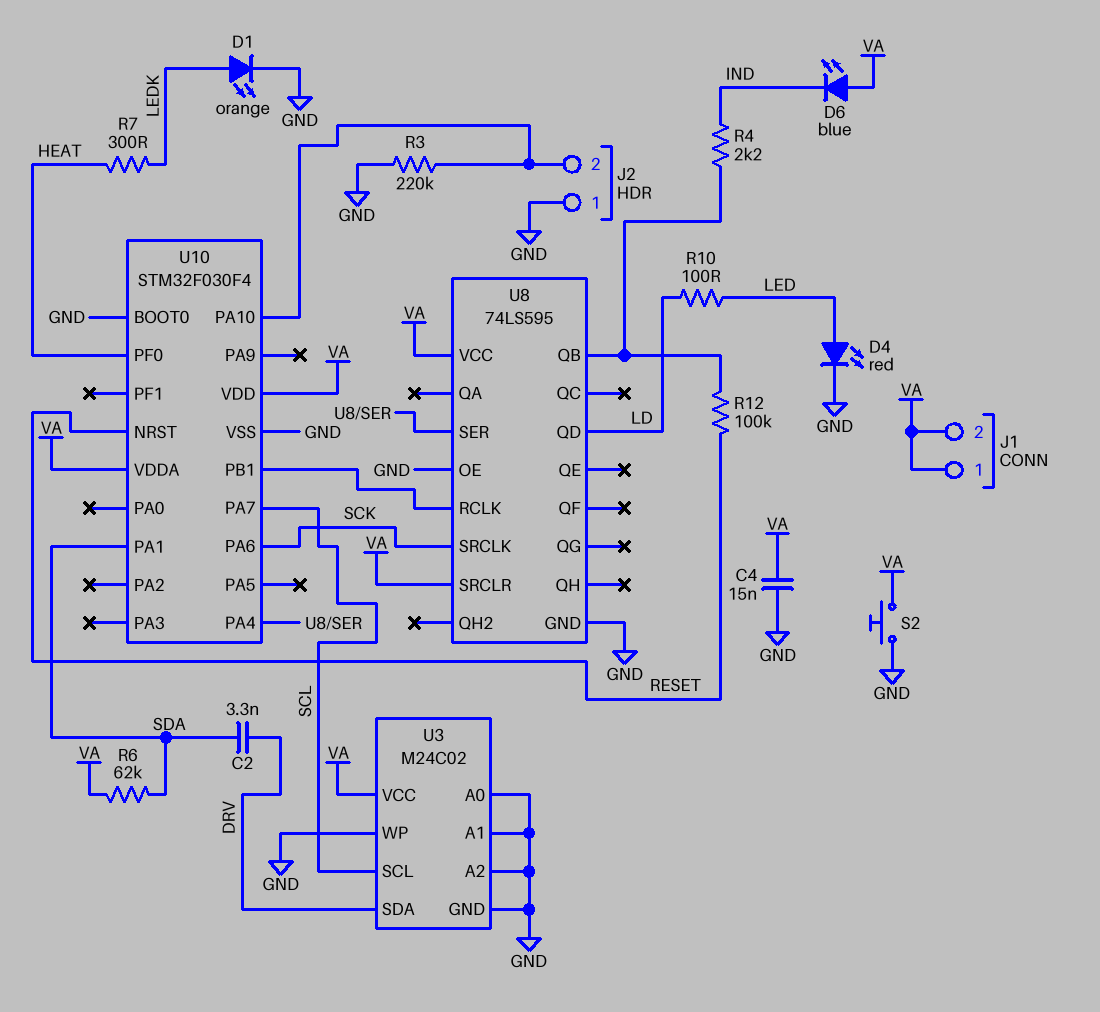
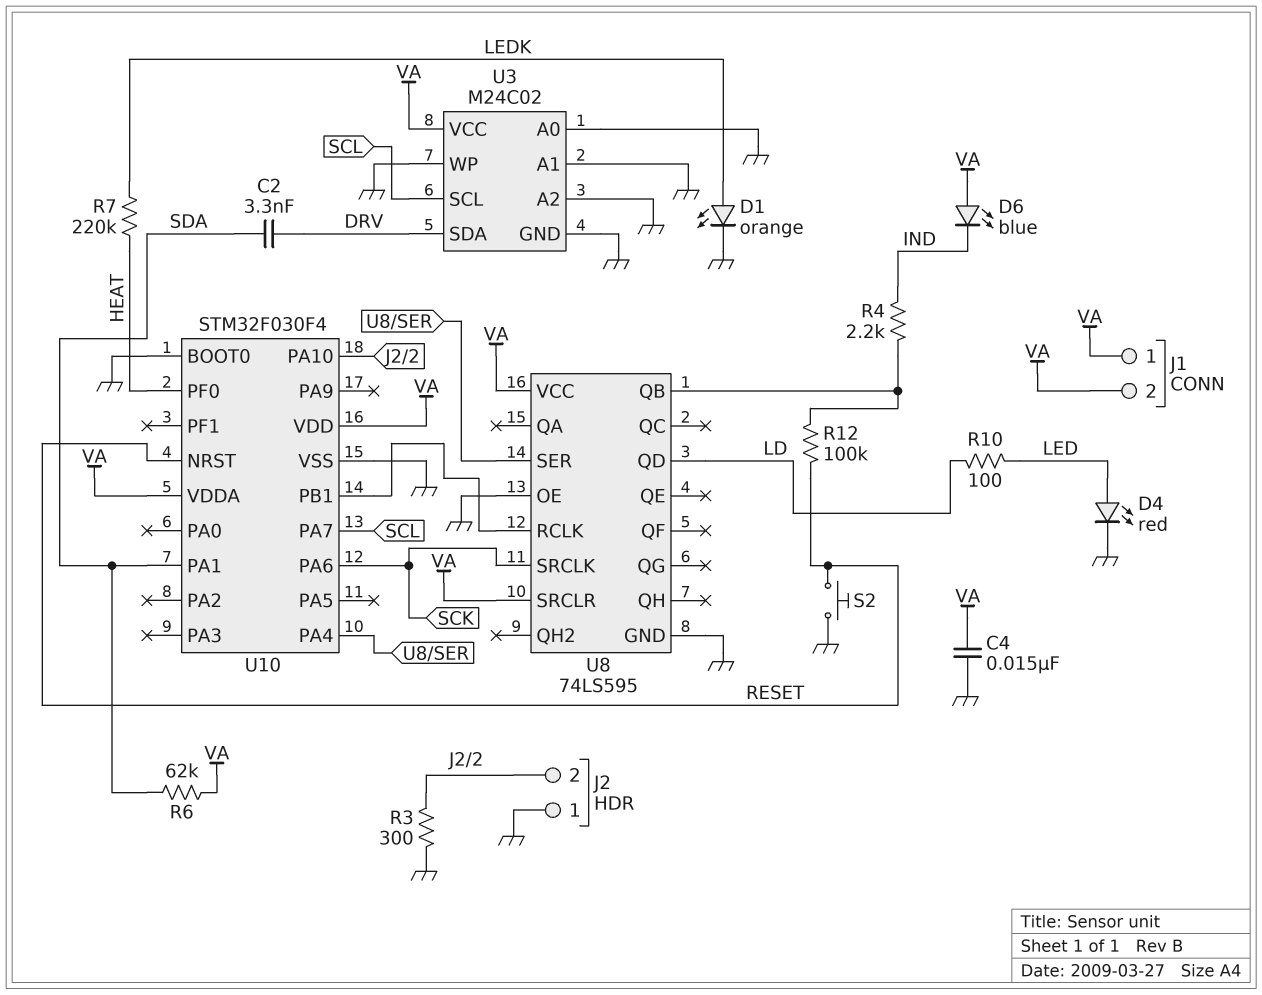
R3: 220k (GND, J2/2) -> 300 (GND, J2/2)
R7: 300 (HEAT, LEDK) -> 220k (HEAT, LEDK)
S2: button (GND, VA) -> button (GND, RESET)

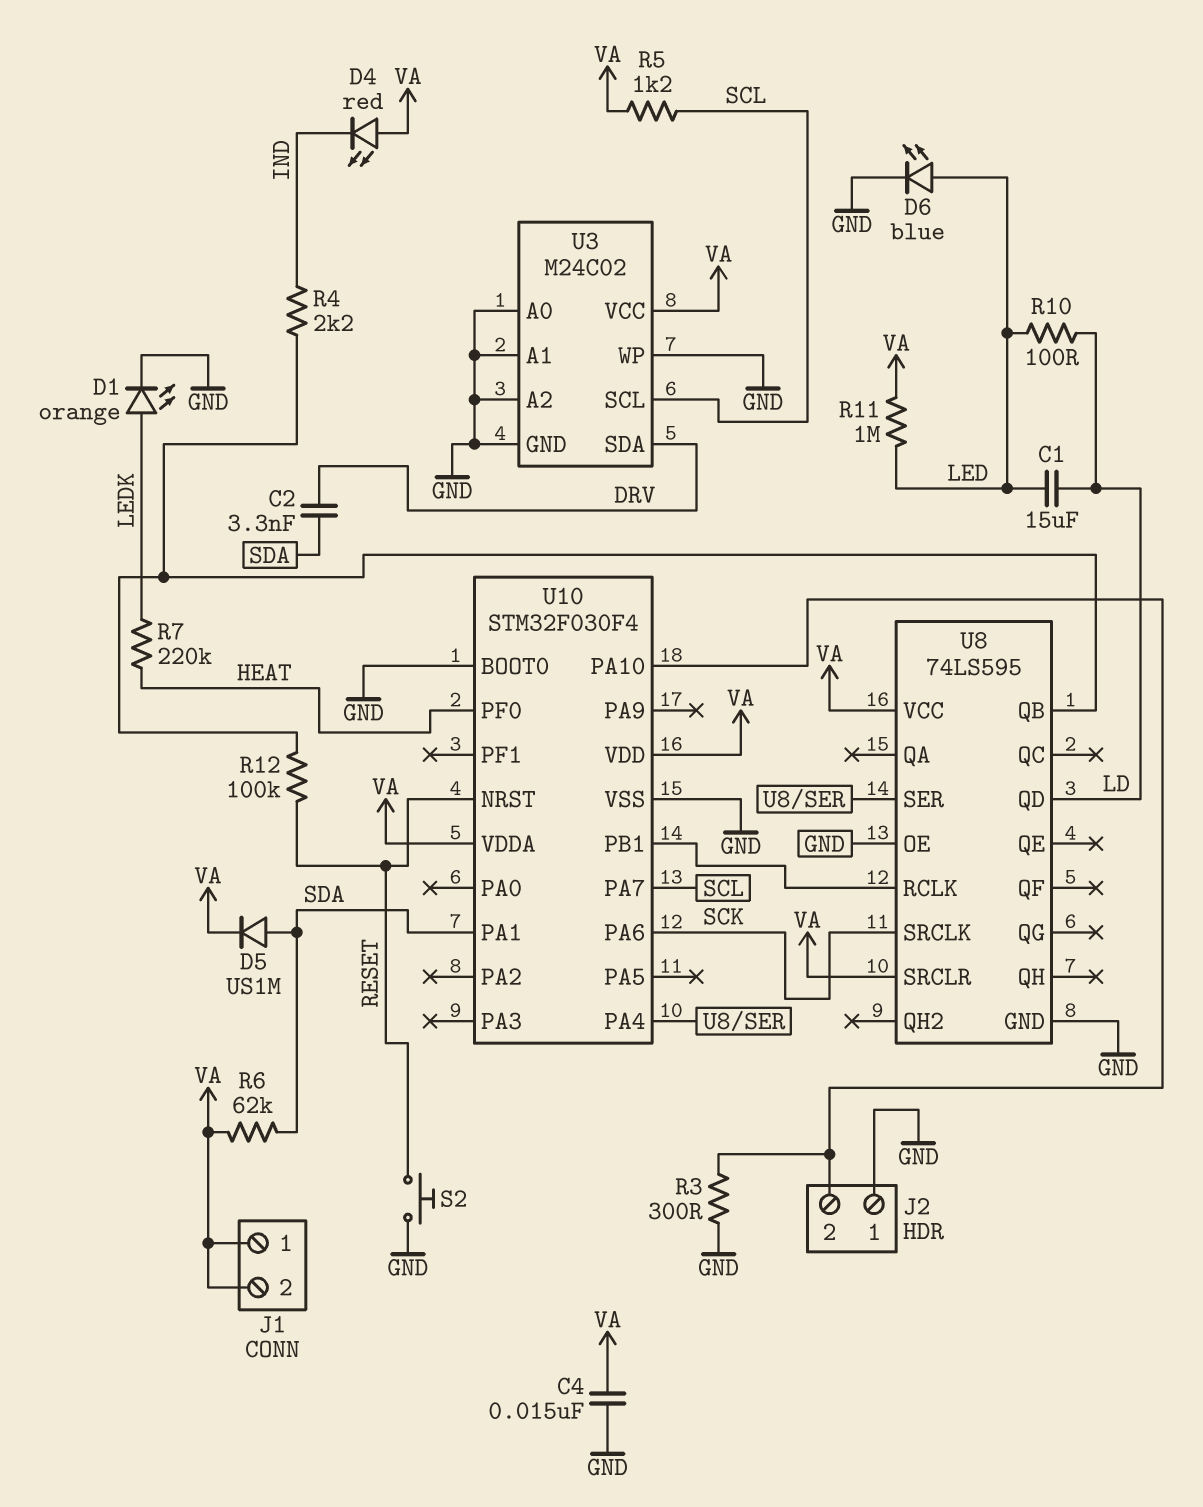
C1: none -> 15uF (LD, LED)
D4: LED red (A LED, K GND) -> LED red (A VA, K IND)
D5: none -> diode US1M (A SDA, K VA)
D6: LED blue (A VA, K IND) -> LED blue (A LED, K GND)
R5: none -> 1.2k (SCL, VA)
R11: none -> 1M (LED, VA)

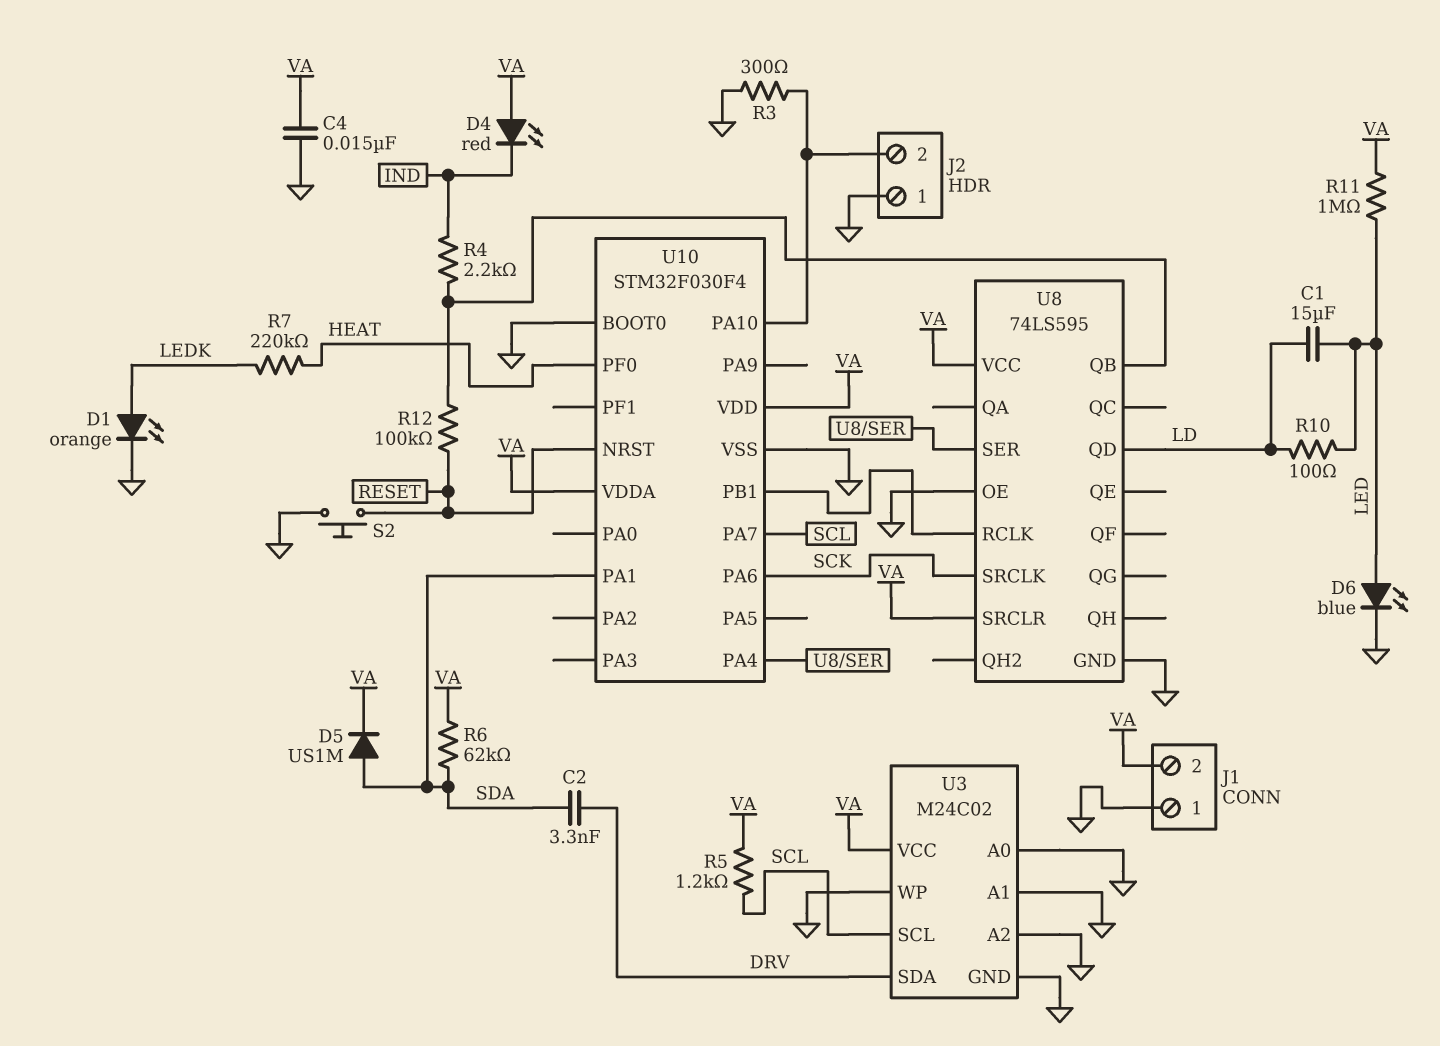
J1 pin 1: VA -> GND

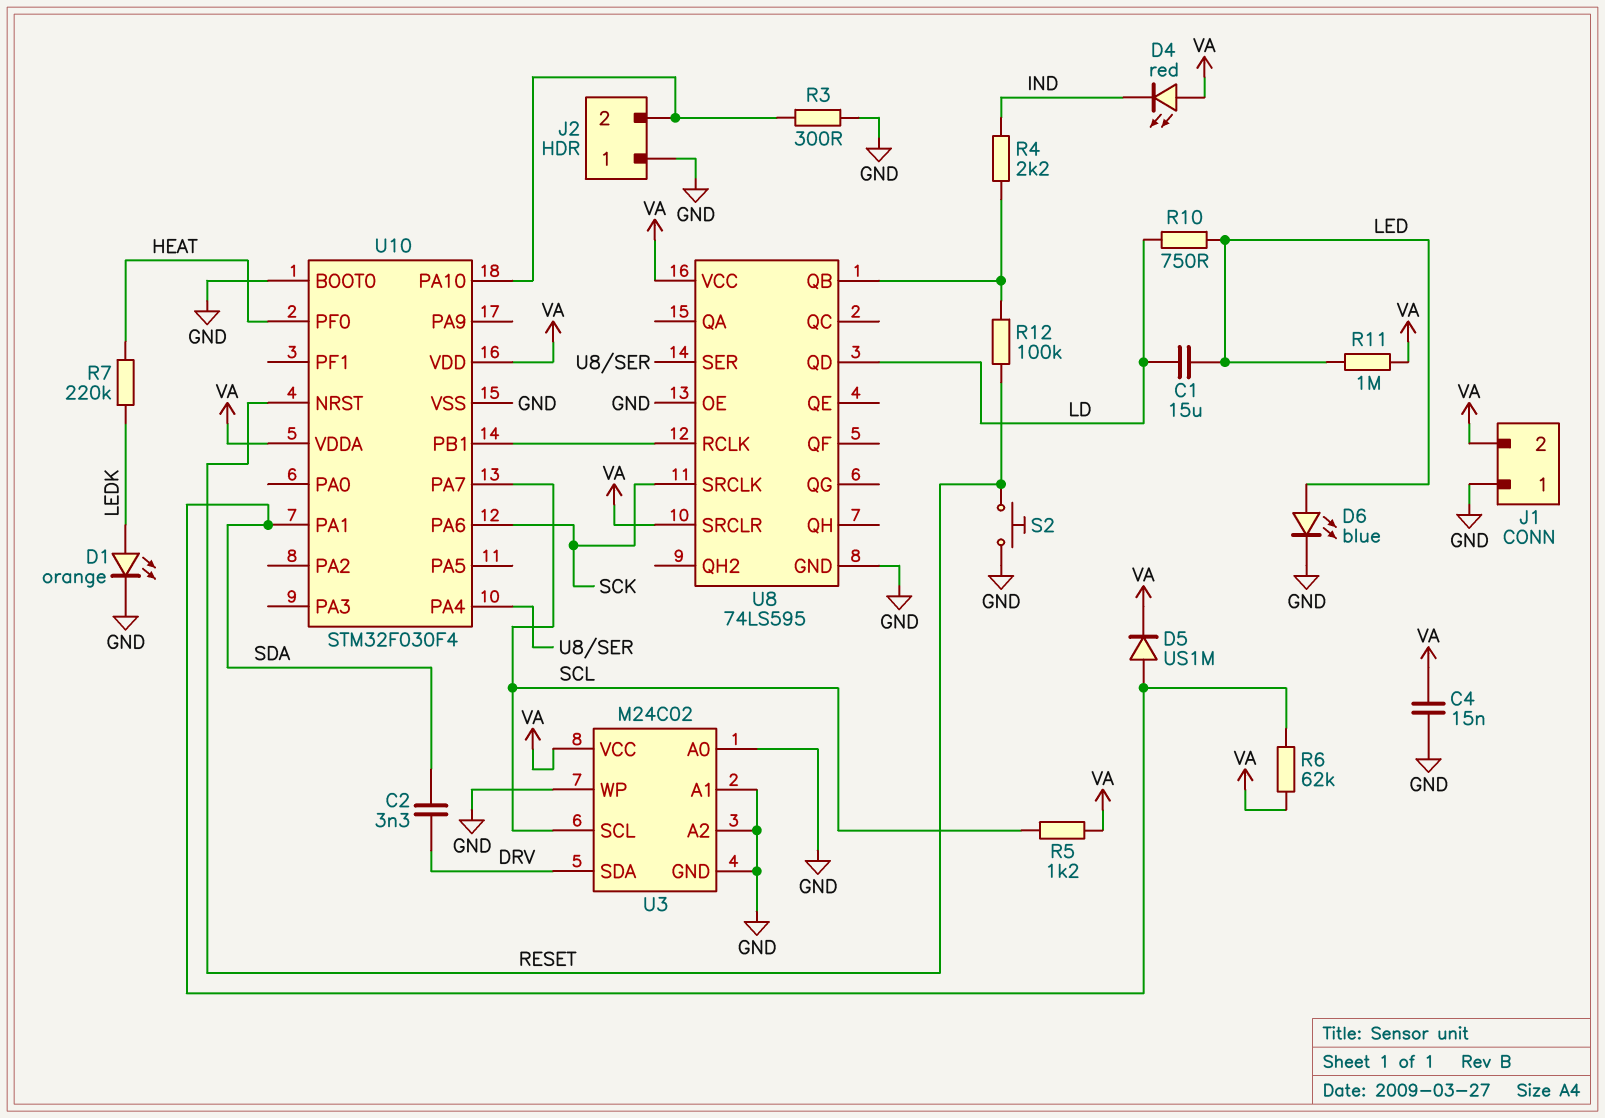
R10: 100 (LD, LED) -> 750 (LD, LED)

